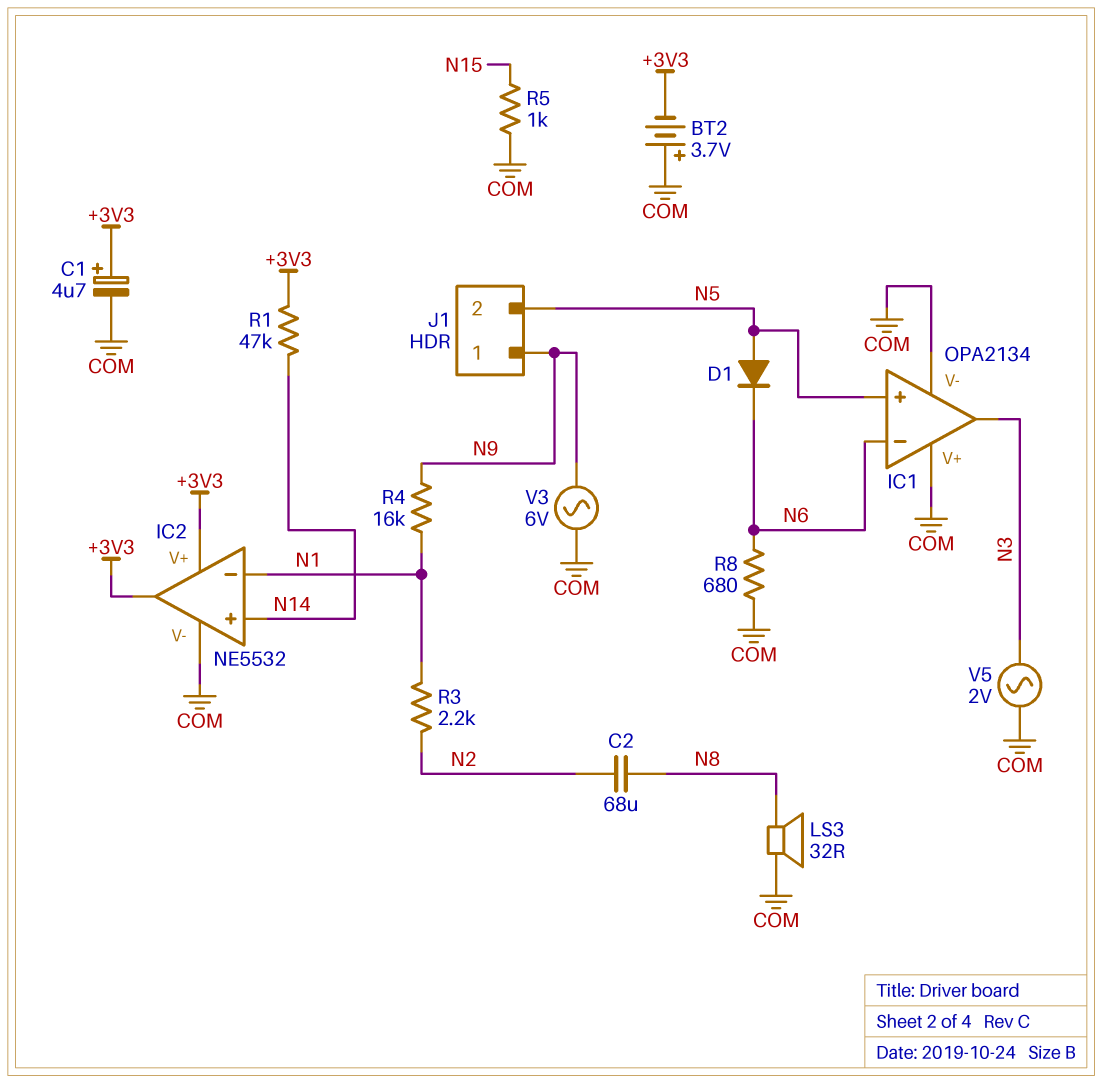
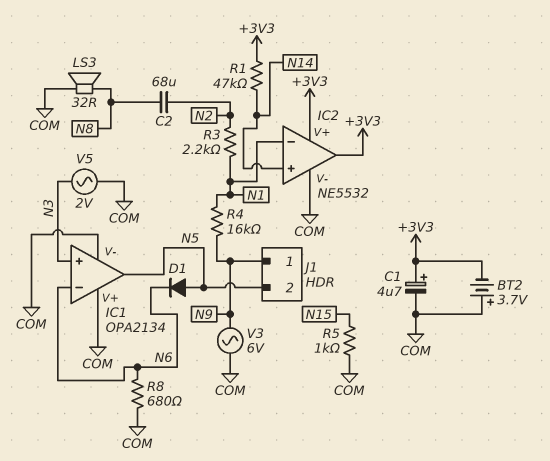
IC1 pin in+: N5 -> N3
IC1 pin out: N3 -> N5

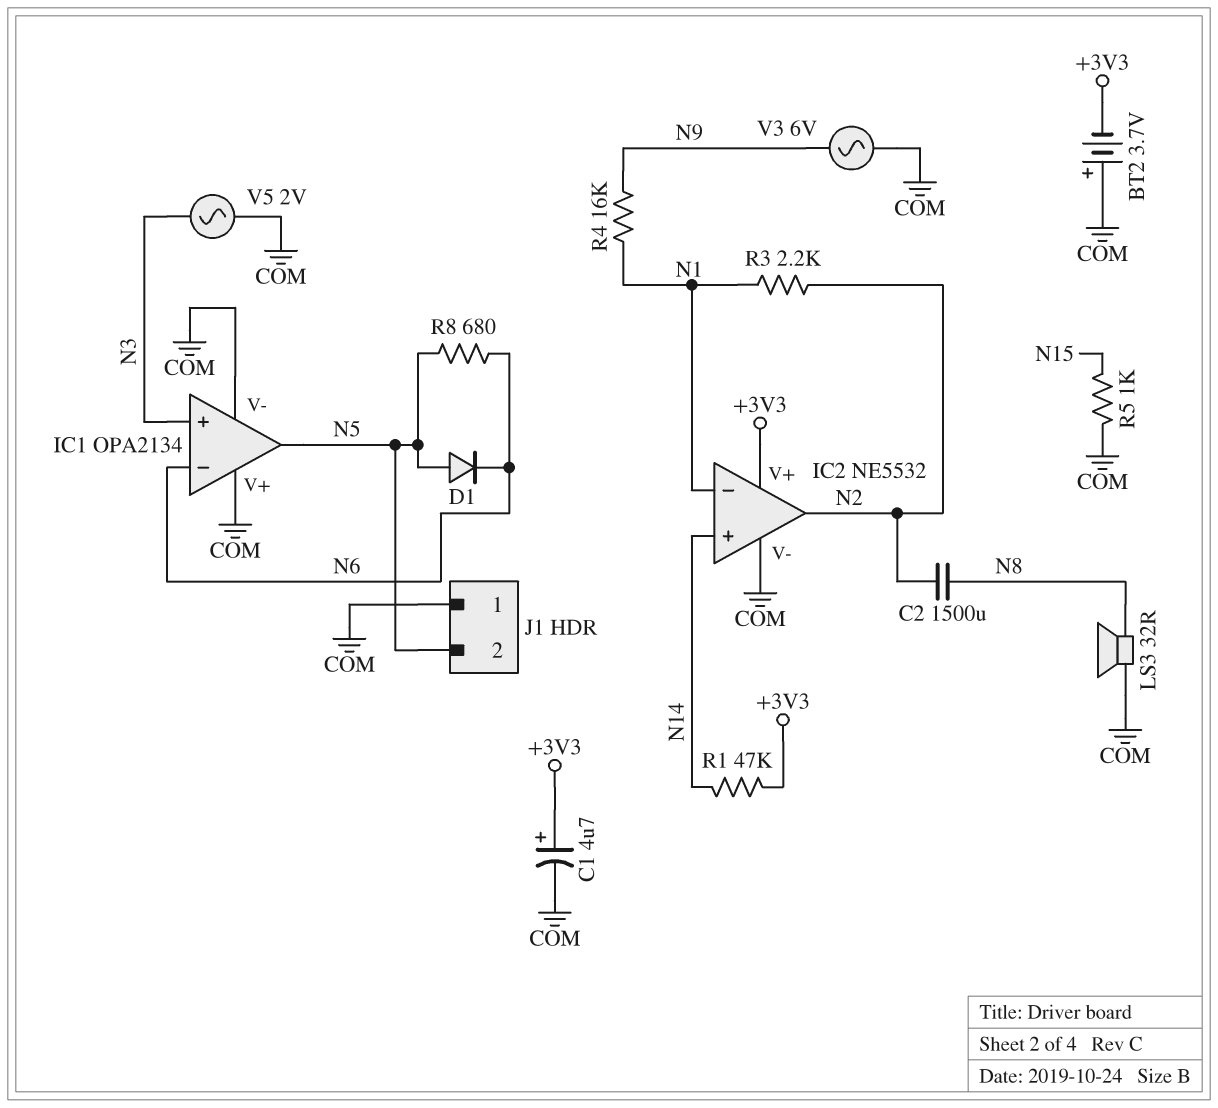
C2: 68uF (N2, N8) -> 1500uF (N2, N8)
IC2 pin out: +3V3 -> N2
J1 pin 1: N9 -> COM
R8: 680 (COM, N6) -> 680 (N5, N6)

